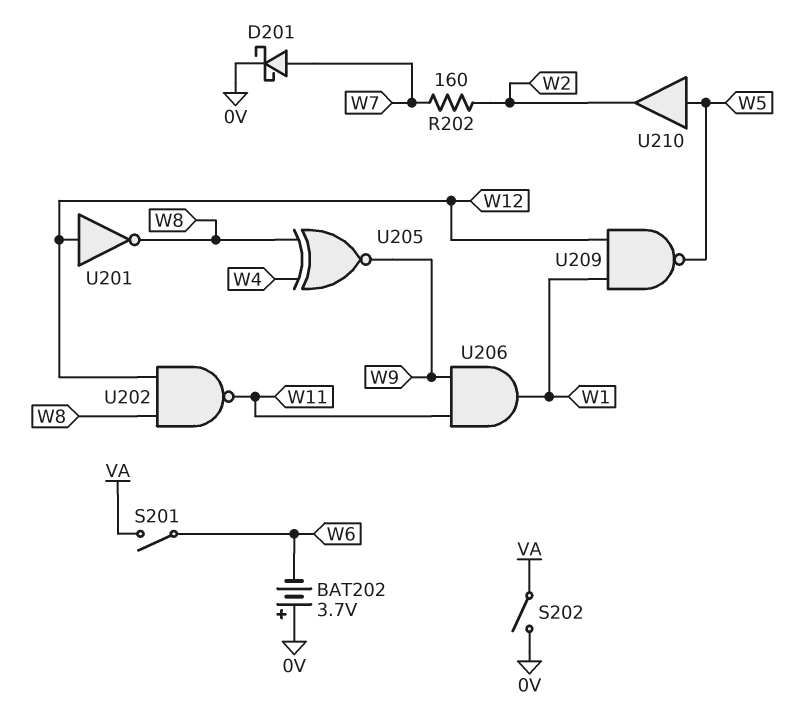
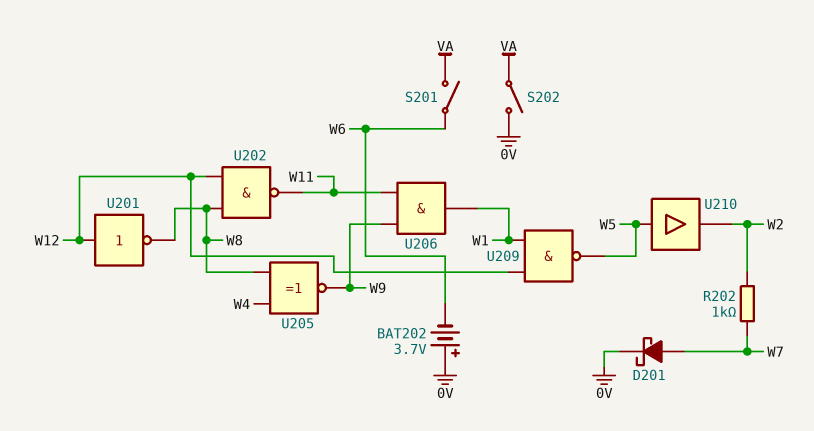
R202: 160 (W2, W7) -> 1k (W2, W7)

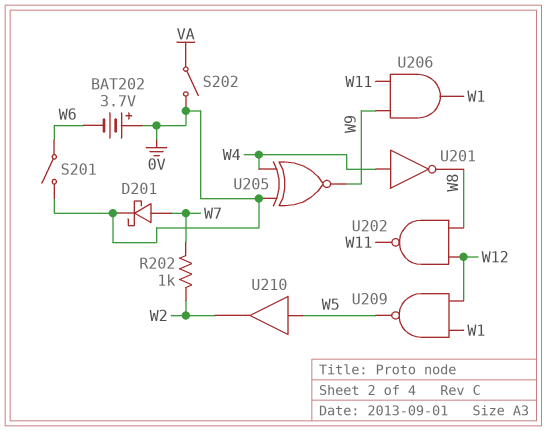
S201: switch (VA, W6) -> switch (0V, W6)
U201: NOT (in W12, out W8) -> NOT (in W4, out W8)
U205: XNOR (in W4, in W8, out W9) -> XNOR (in 0V, in W4, out W9)

